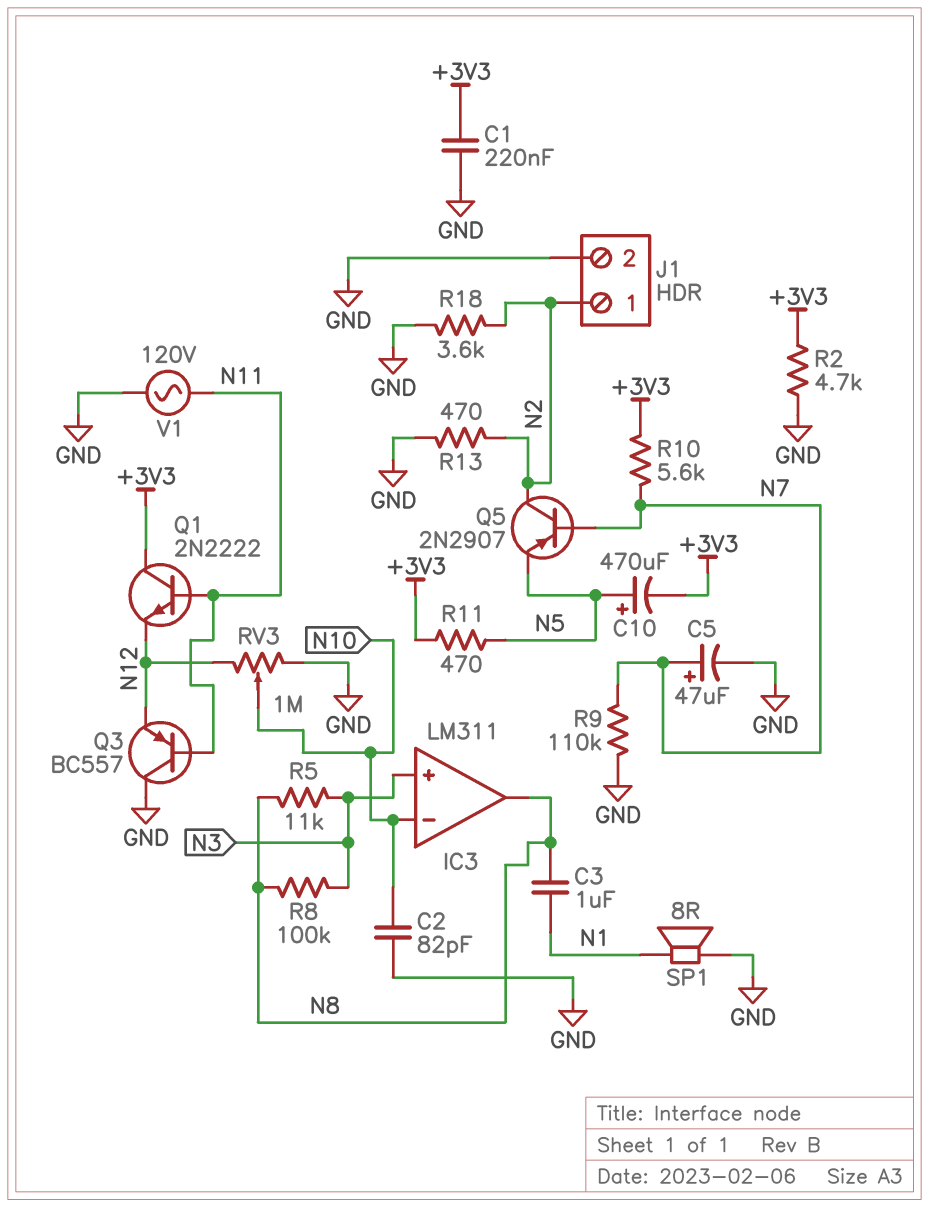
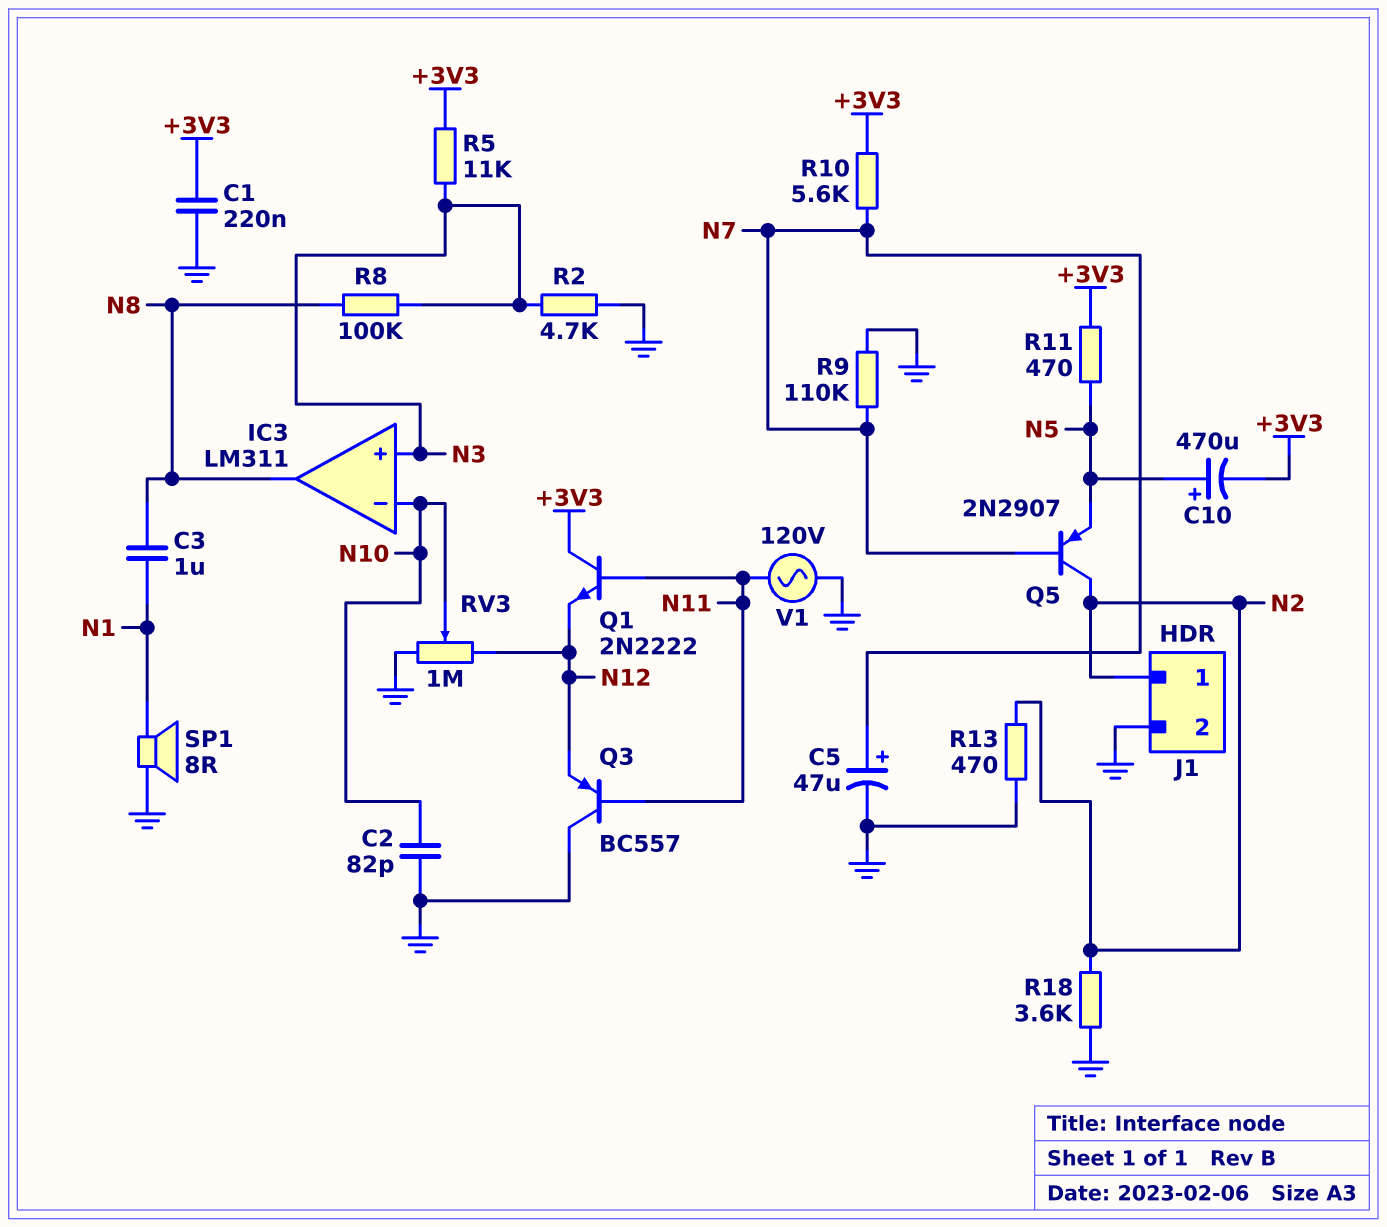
R2: 4.7k (+3V3, GND) -> 4.7k (GND, N3)
R5: 11k (N3, N8) -> 11k (+3V3, N3)

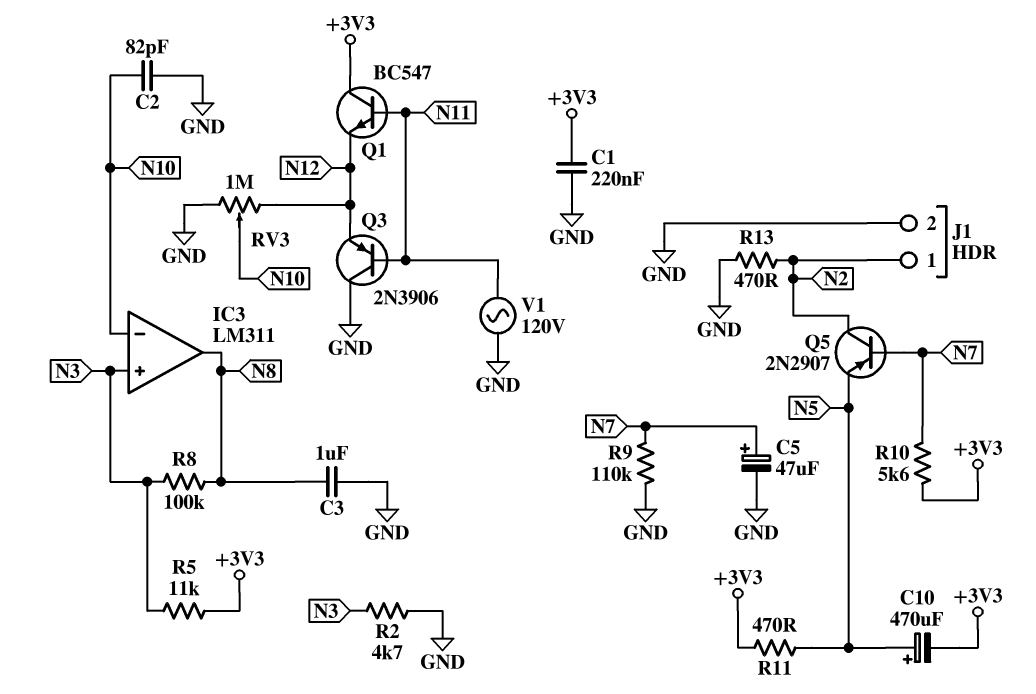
C3: 1uF (N1, N8) -> 1uF (GND, N8)
Q1: NPN 2N2222 (B N11, C +3V3, E N12) -> NPN BC547 (B N11, C +3V3, E N12)
Q3: PNP BC557 (B N11, C GND, E N12) -> PNP 2N3906 (B N11, C GND, E N12)
R18: 3.6k (GND, N2) -> none
SP1: speaker 8R (GND, N1) -> none

